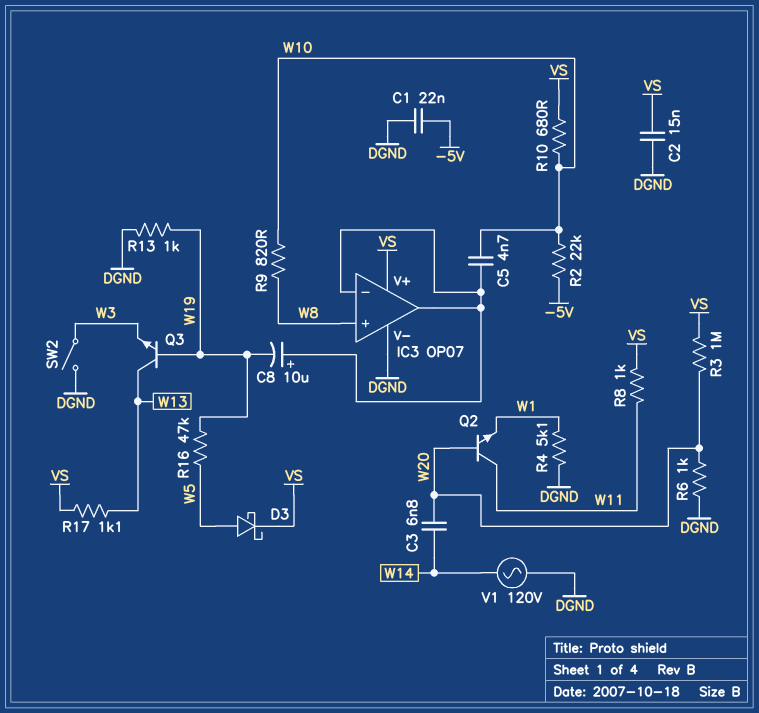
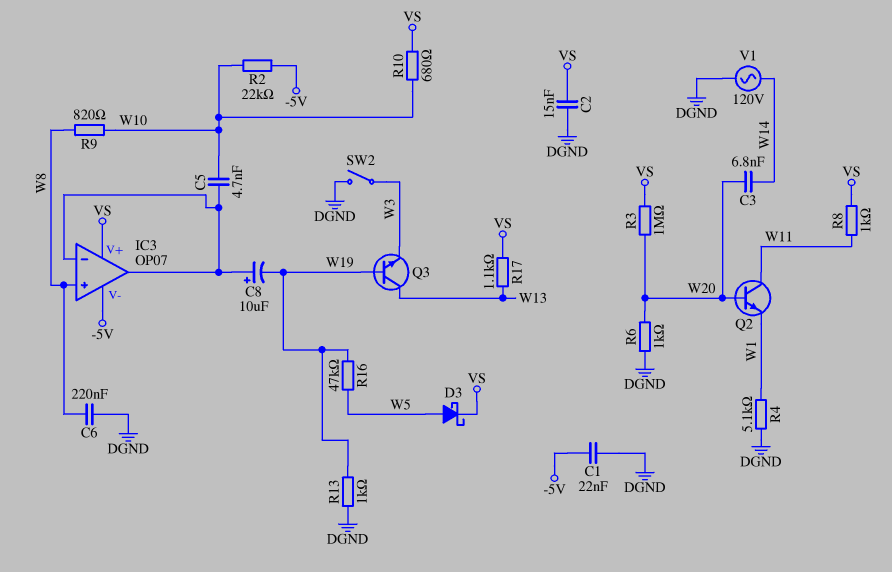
C6: none -> 220nF (DGND, W8)
IC3 pin V-: DGND -> -5V

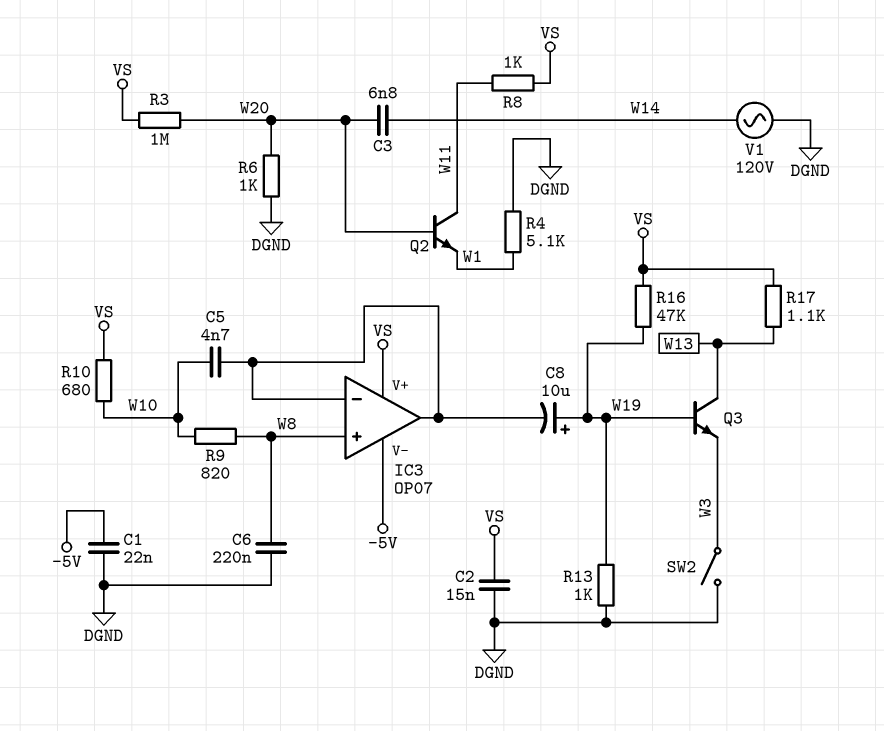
C8: 10uF (plus IC3/in-, minus W19) -> 10uF (plus W19, minus IC3/in-)
D3: schottky (A W5, K VS) -> none
R2: 22k (-5V, W10) -> none
R16: 47k (W5, W19) -> 47k (VS, W19)

